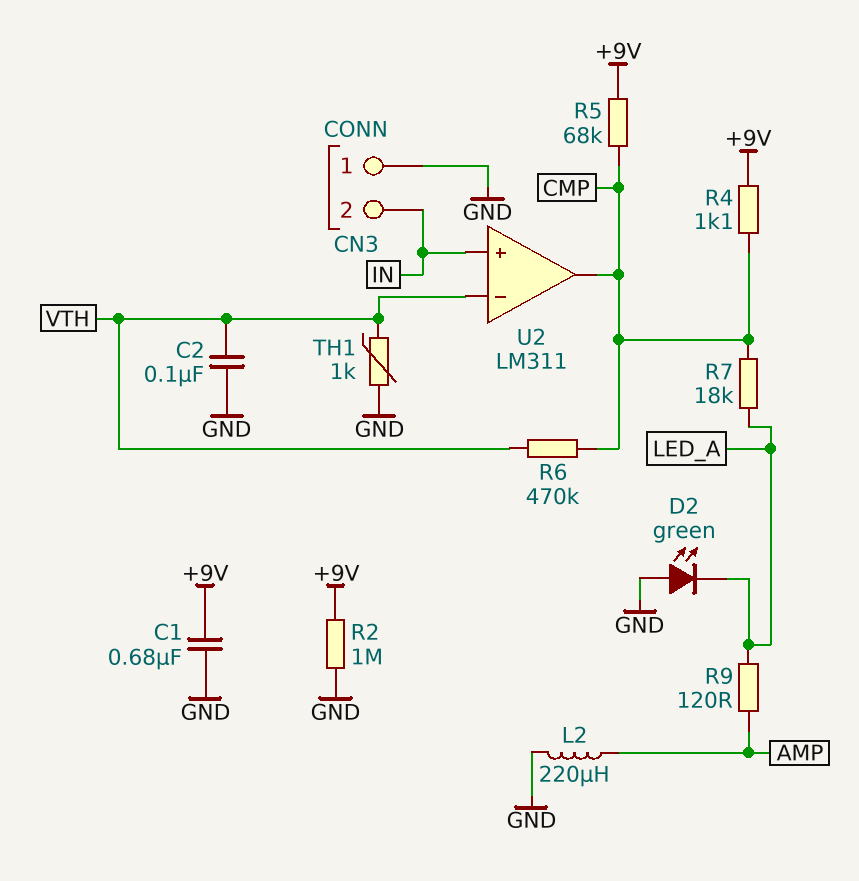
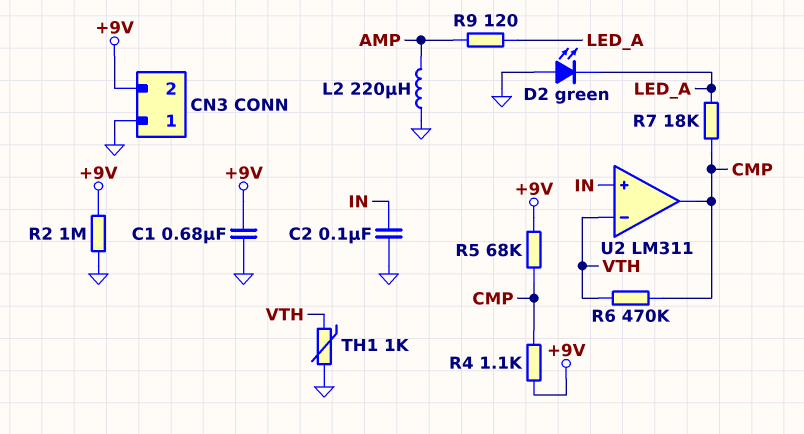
C2: 100nF (GND, VTH) -> 100nF (GND, IN)
CN3 pin 2: IN -> +9V

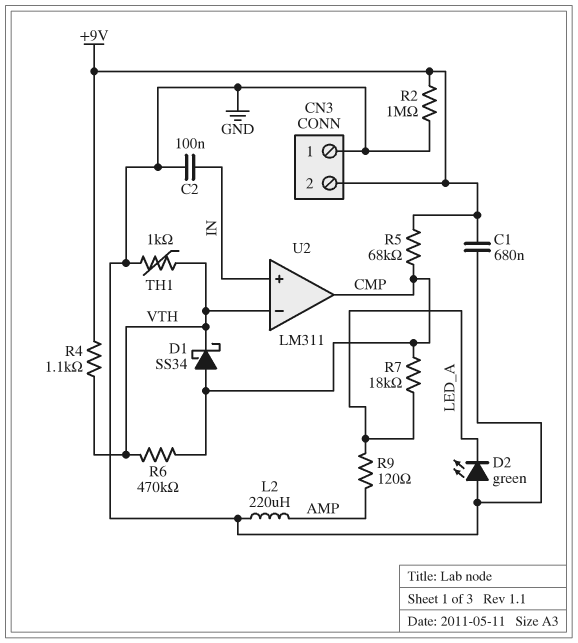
D1: none -> schottky SS34 (A CMP, K VTH)
R4: 1.1k (+9V, CMP) -> 1.1k (+9V, VTH)

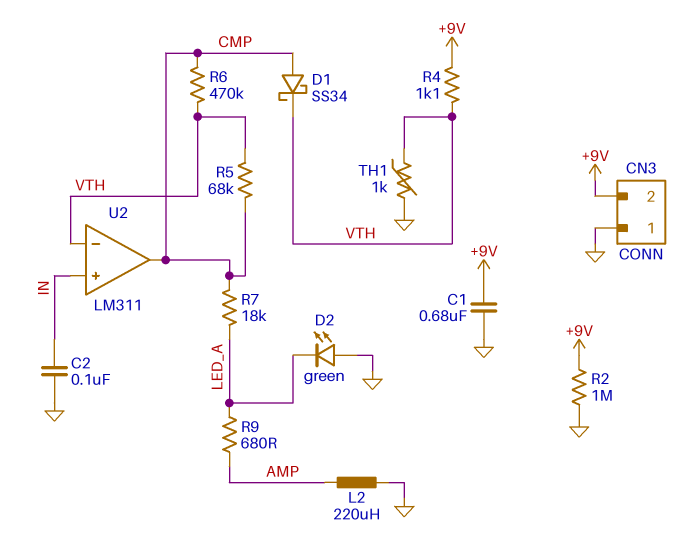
R5: 68k (+9V, CMP) -> 68k (CMP, VTH)
R9: 120 (AMP, LED_A) -> 680 (AMP, LED_A)

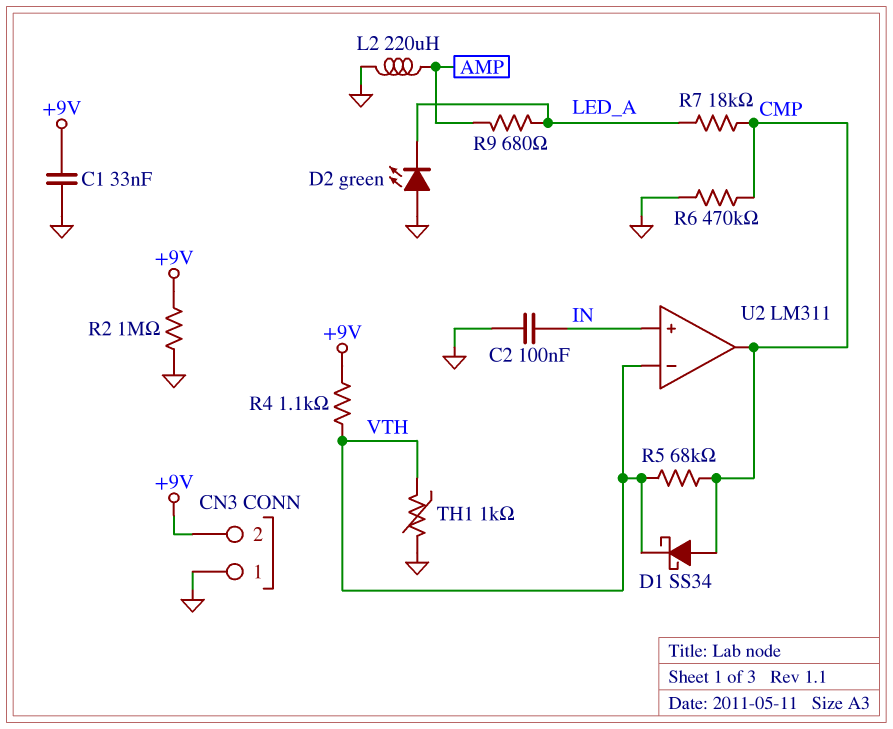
C1: 680nF (+9V, GND) -> 33nF (+9V, GND)
R6: 470k (CMP, VTH) -> 470k (CMP, GND)

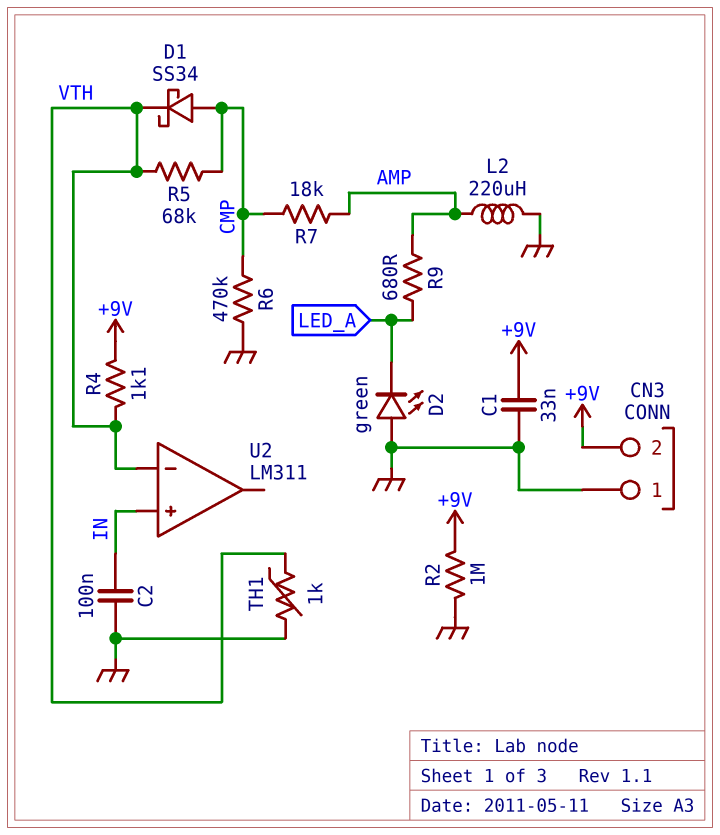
R7: 18k (CMP, LED_A) -> 18k (AMP, CMP)
U2 pin out: CMP -> none

